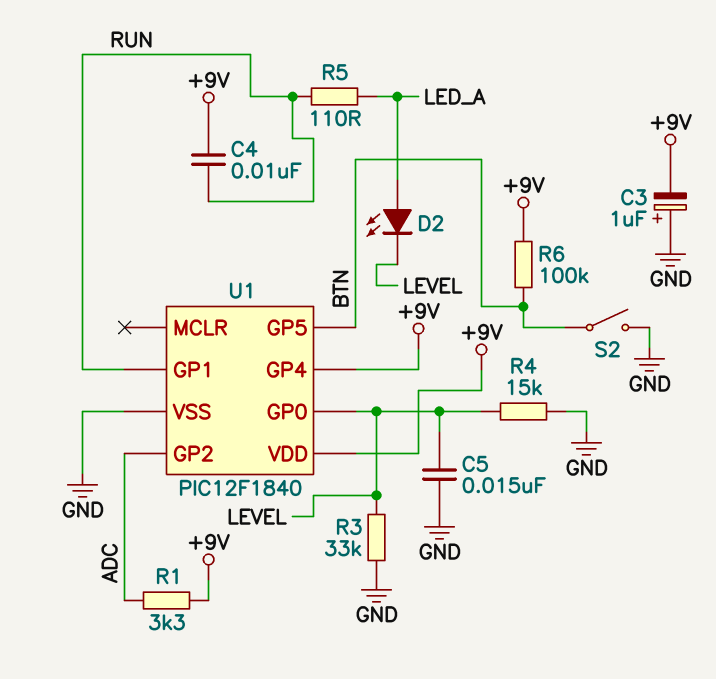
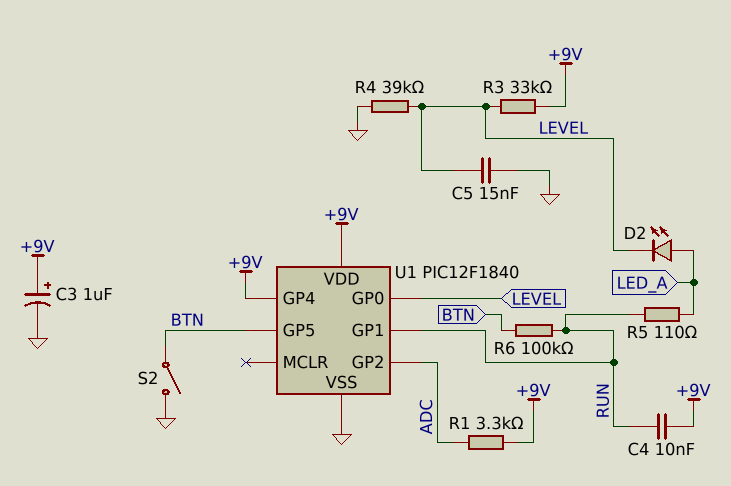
C3: 1uF (plus GND, minus +9V) -> 1uF (plus +9V, minus GND)
R3: 33k (GND, LEVEL) -> 33k (+9V, LEVEL)
R4: 15k (GND, LEVEL) -> 39k (GND, LEVEL)
R6: 100k (+9V, BTN) -> 100k (BTN, RUN)

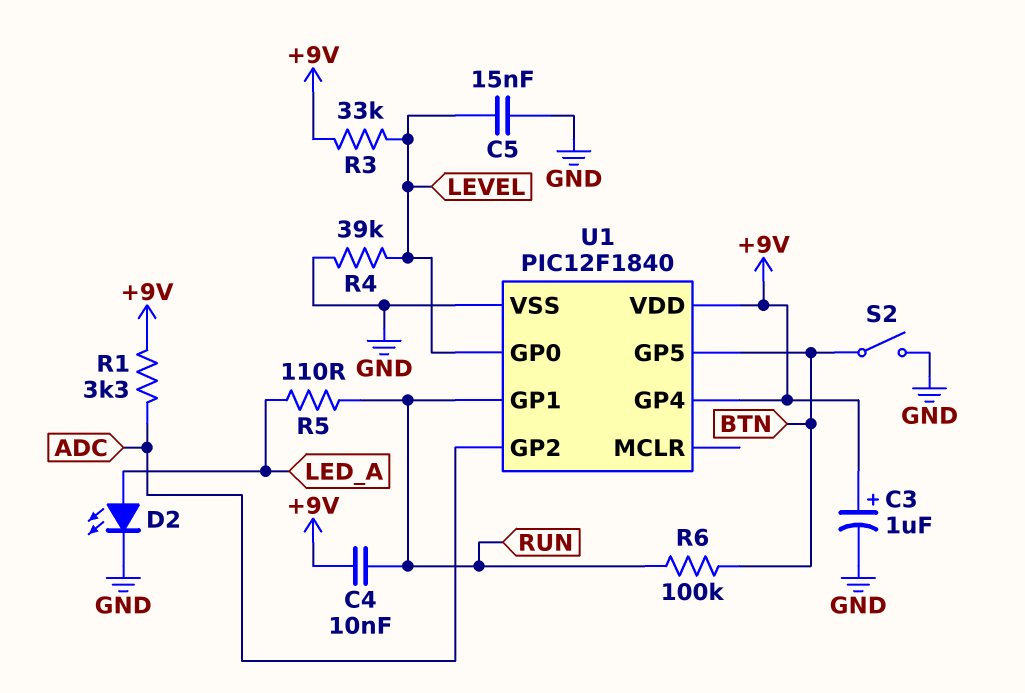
D2: LED (A LED_A, K LEVEL) -> LED (A LED_A, K GND)

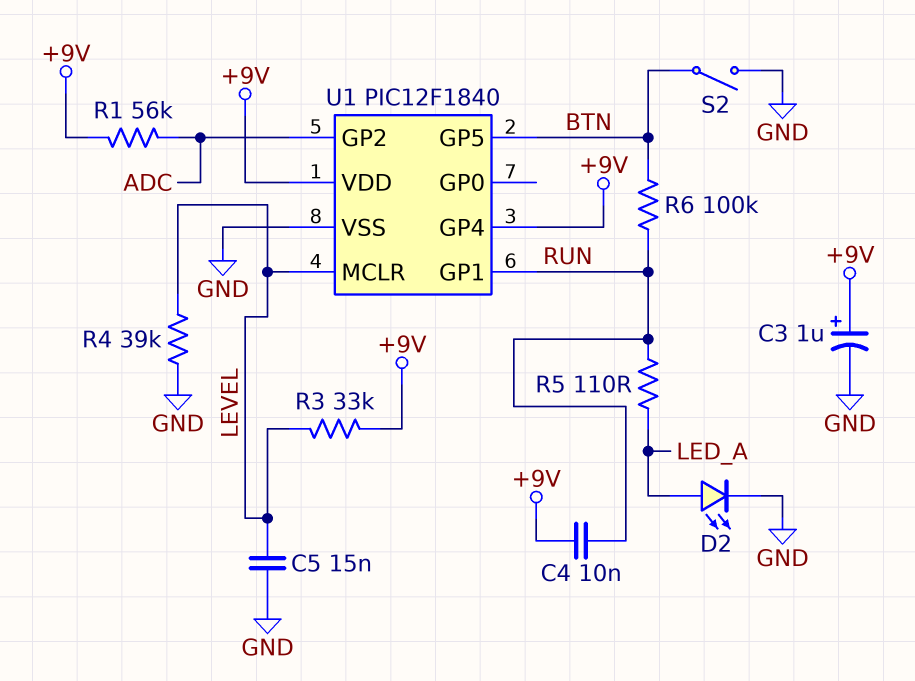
R1: 3.3k (+9V, ADC) -> 56k (+9V, ADC)
U1 pin GP0: LEVEL -> none
U1 pin MCLR: none -> LEVEL

